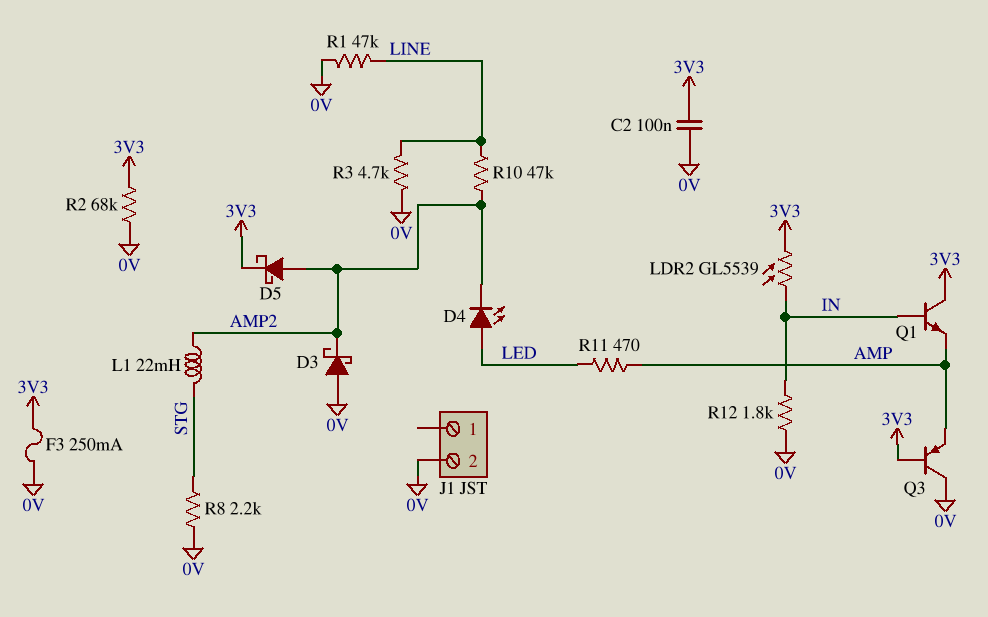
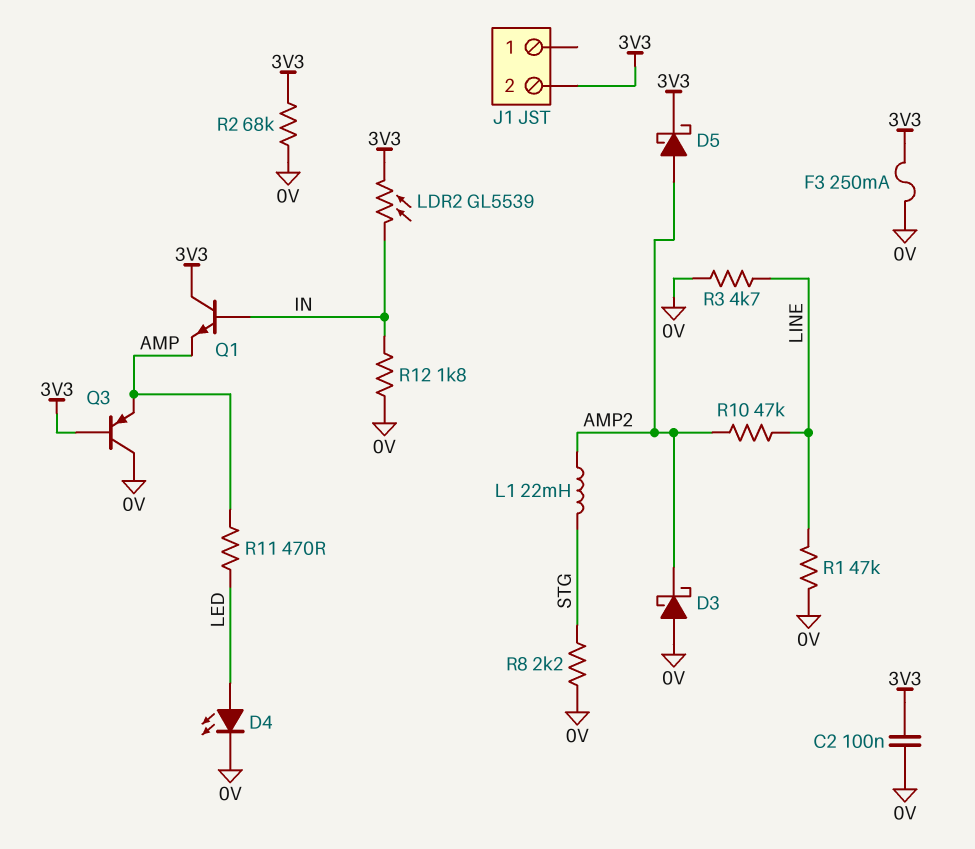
D4: LED (A LED, K AMP2) -> LED (A LED, K 0V)
J1 pin 2: 0V -> 3V3

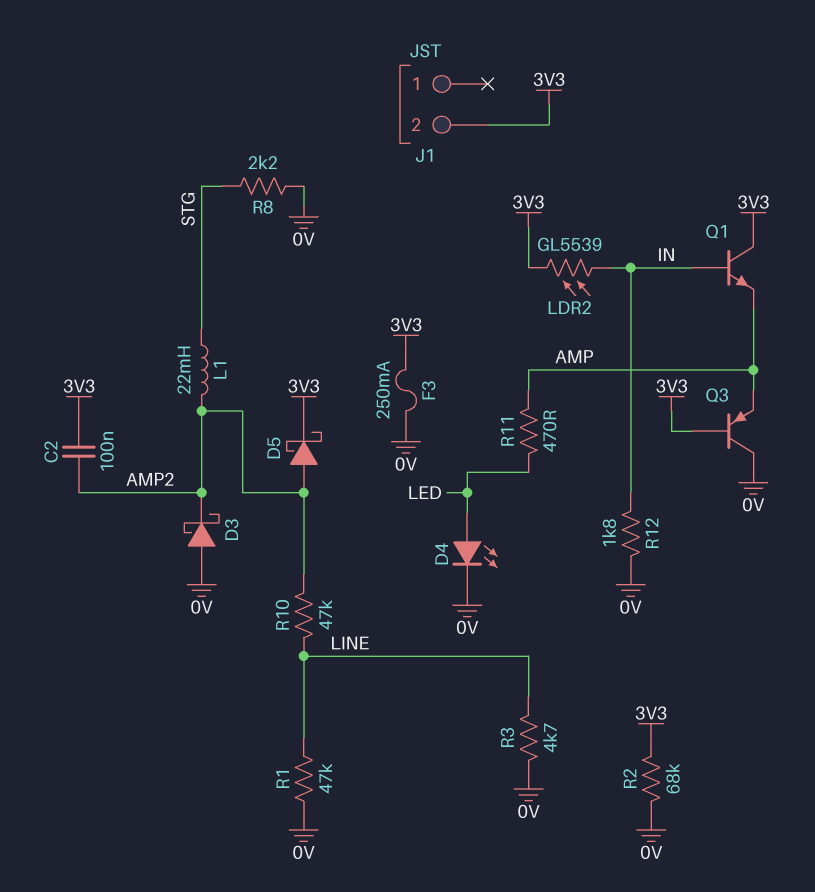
C2: 100nF (0V, 3V3) -> 100nF (3V3, AMP2)

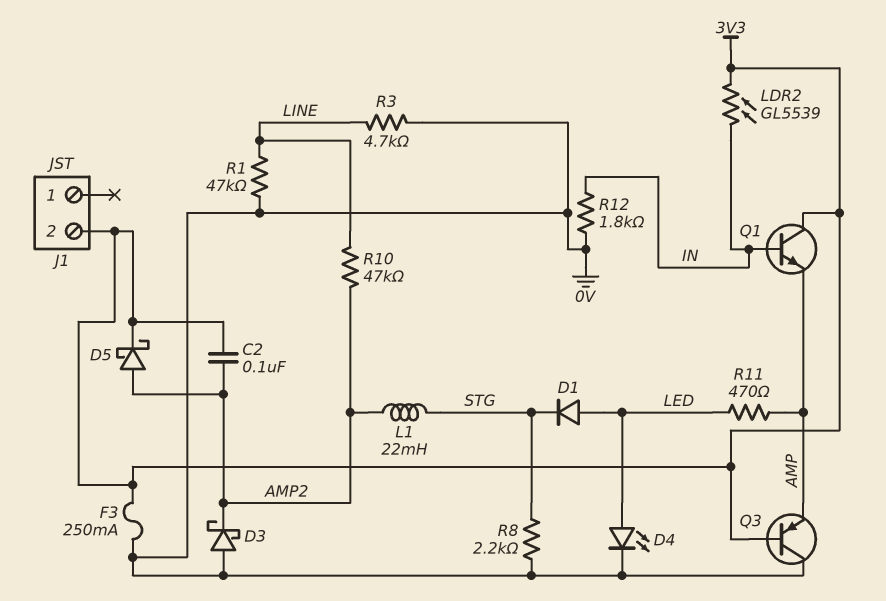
D1: none -> diode (A LED, K STG)
R2: 68k (0V, 3V3) -> none

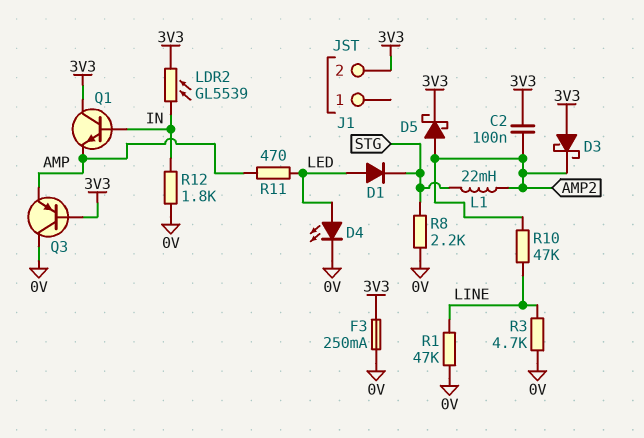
D3: schottky (A 0V, K AMP2) -> schottky (A 3V3, K AMP2)

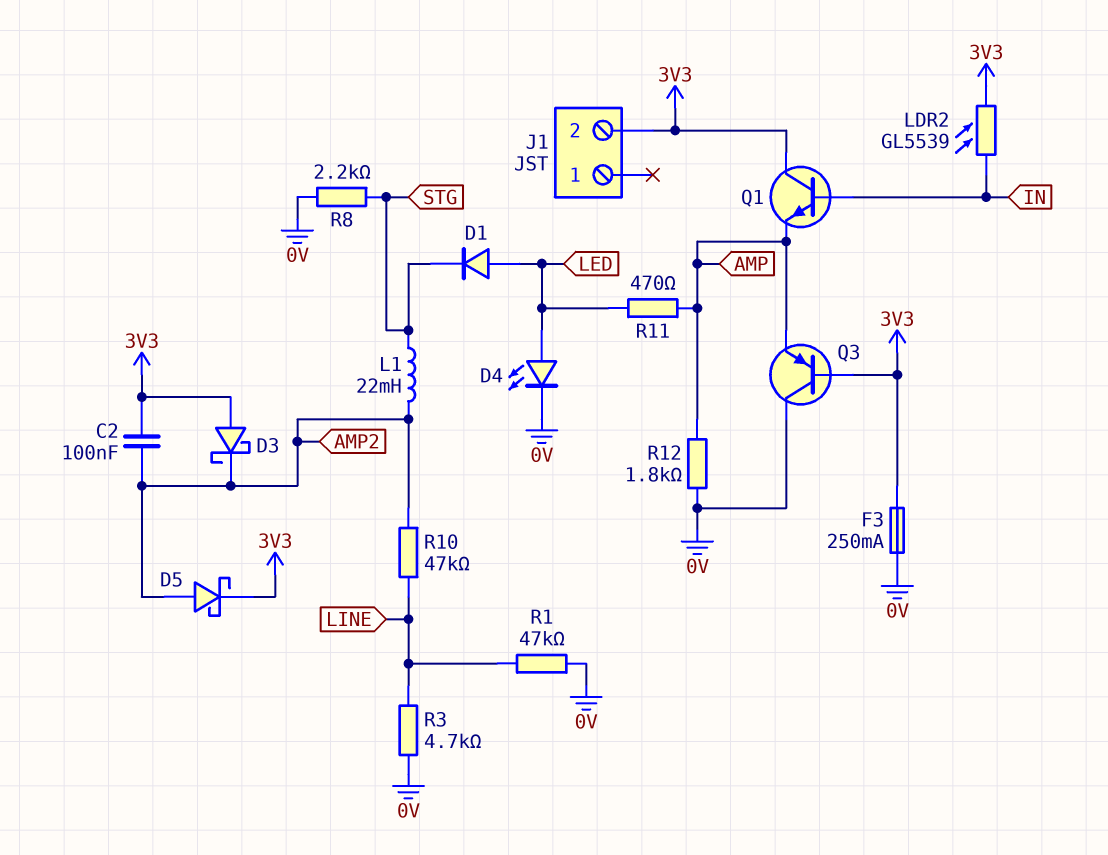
R12: 1.8k (0V, IN) -> 1.8k (0V, AMP)

